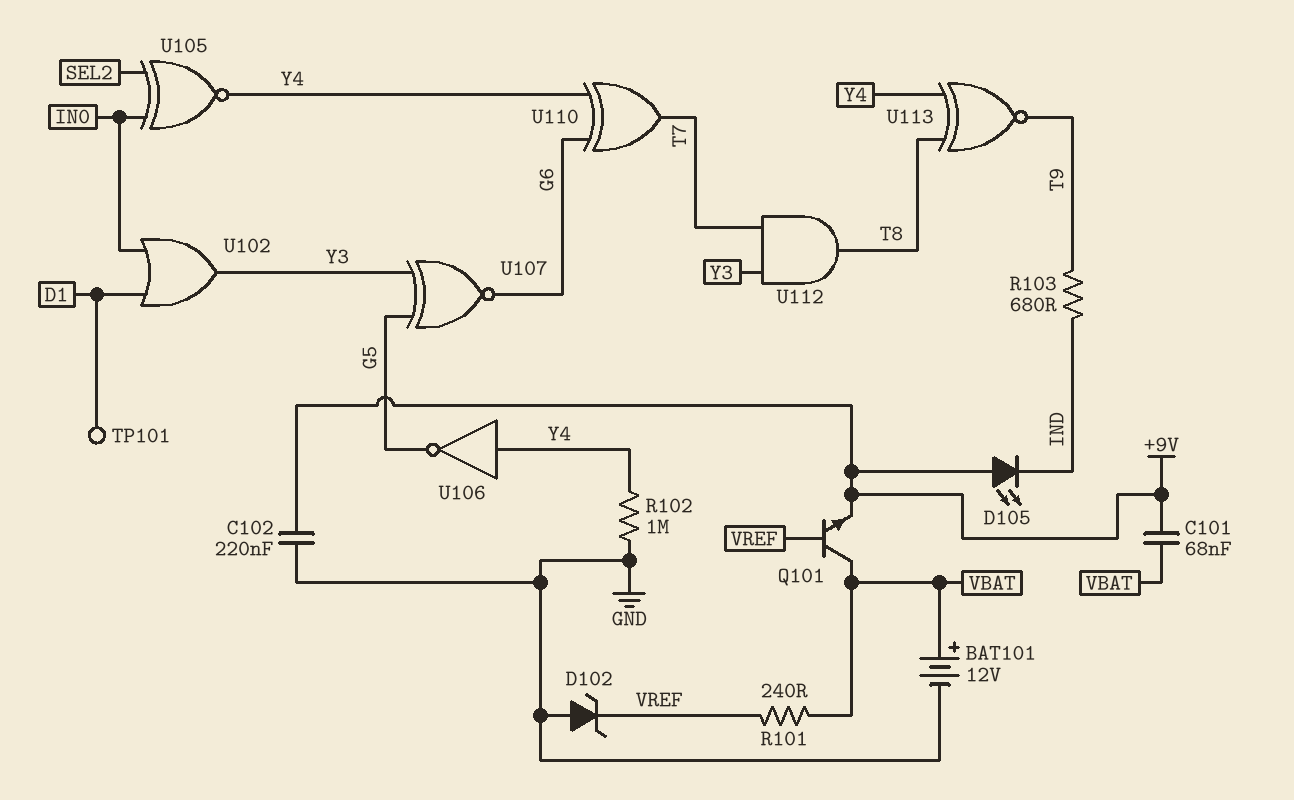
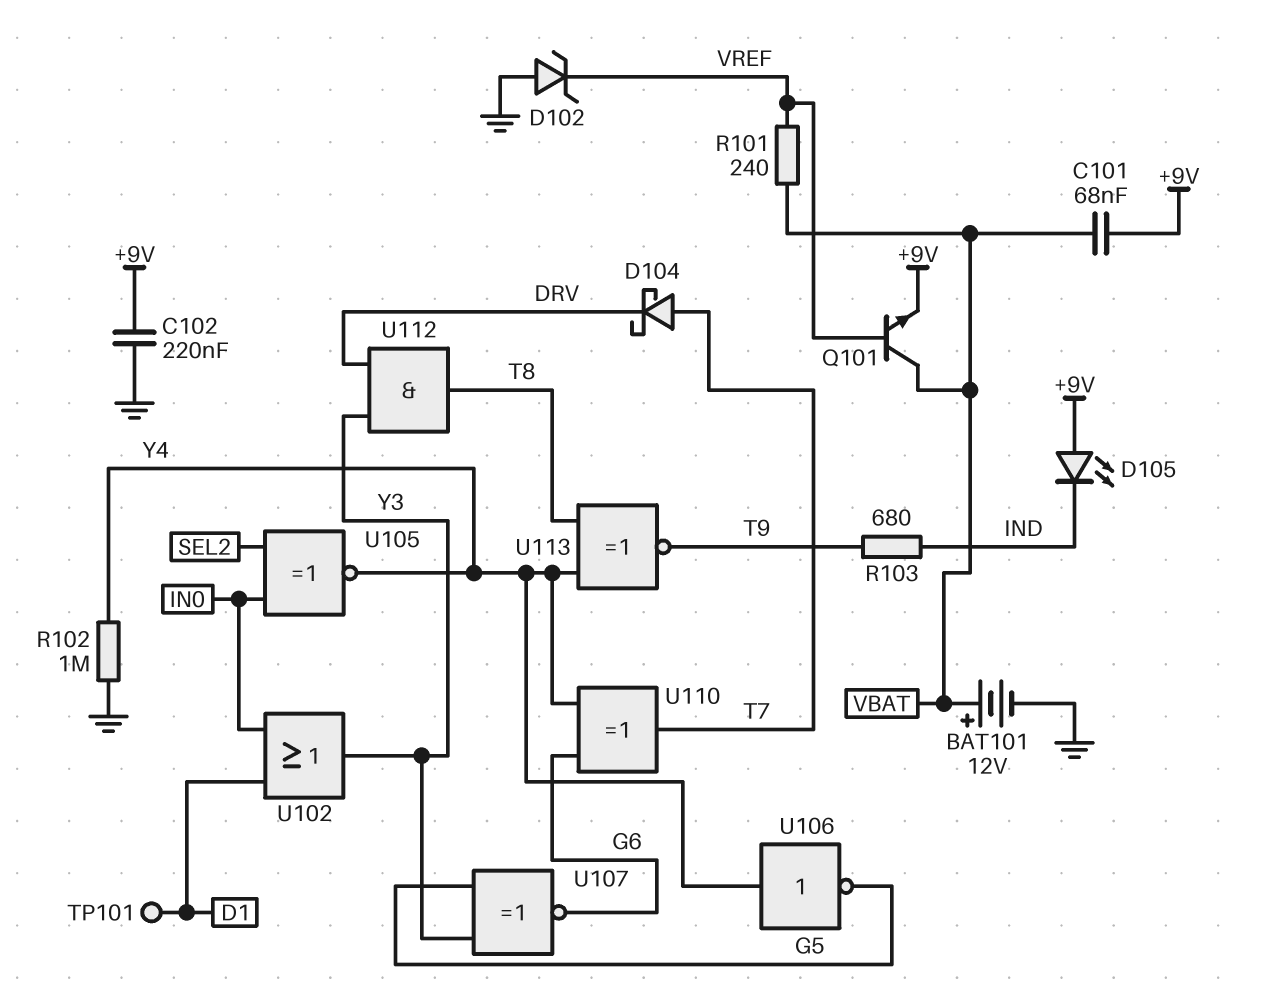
D104: none -> schottky (A T7, K DRV)
U112: AND (in T7, in Y3, out T8) -> AND (in DRV, in Y3, out T8)

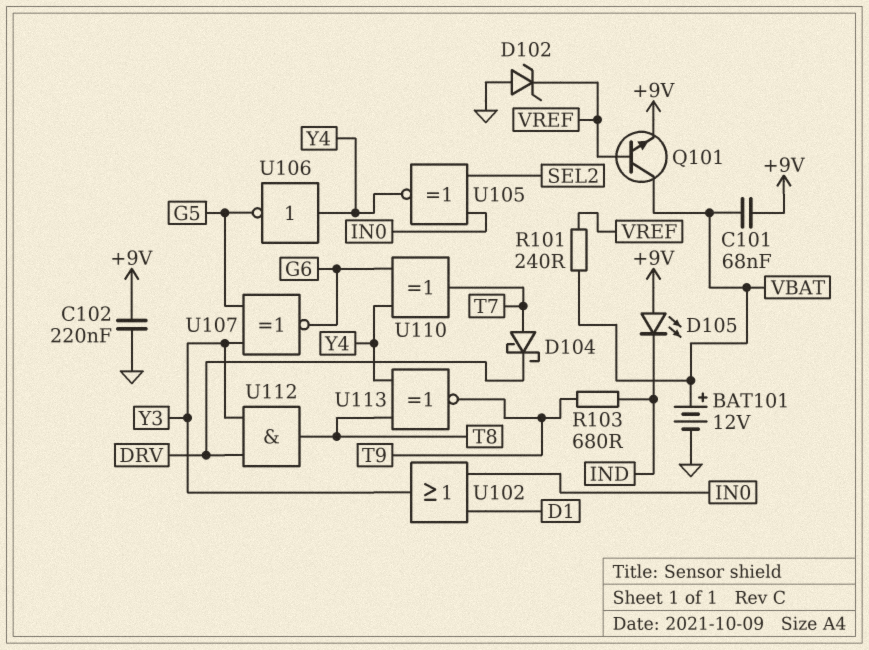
R102: 1M (GND, Y4) -> none
TP101: test point (D1) -> none

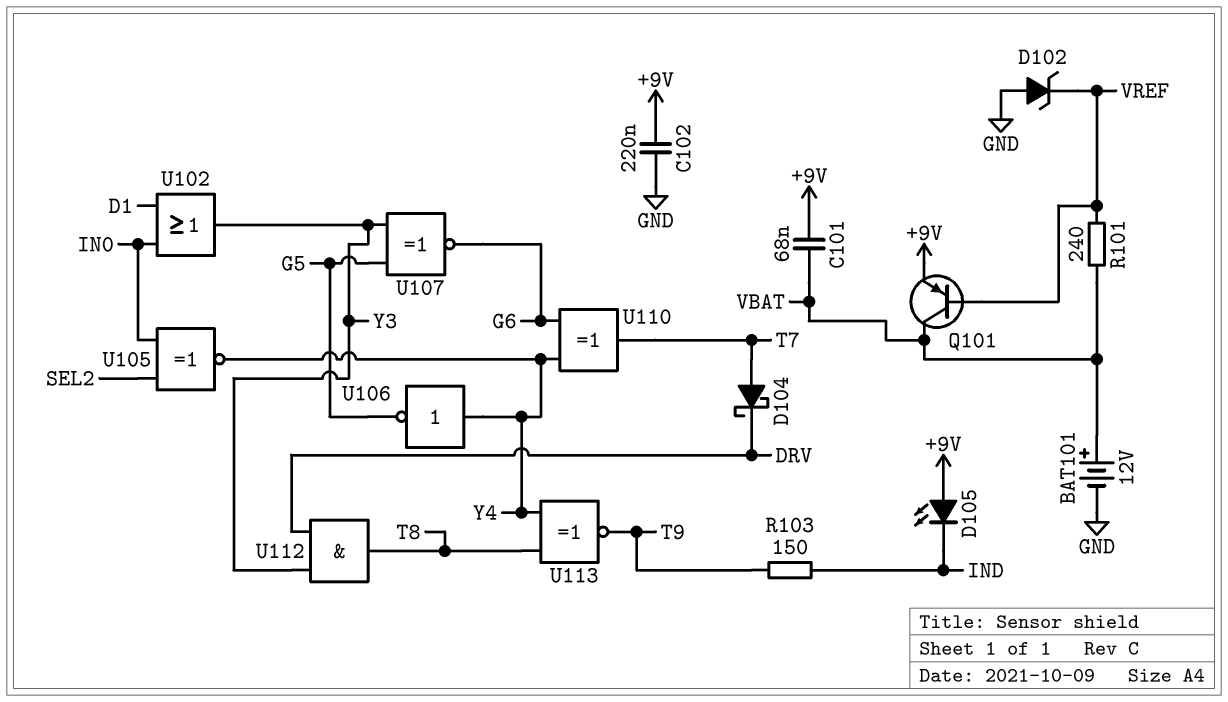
Q101: NPN (B VREF, C VBAT, E +9V) -> PNP (B VREF, C VBAT, E +9V)
R103: 680 (IND, T9) -> 150 (IND, T9)

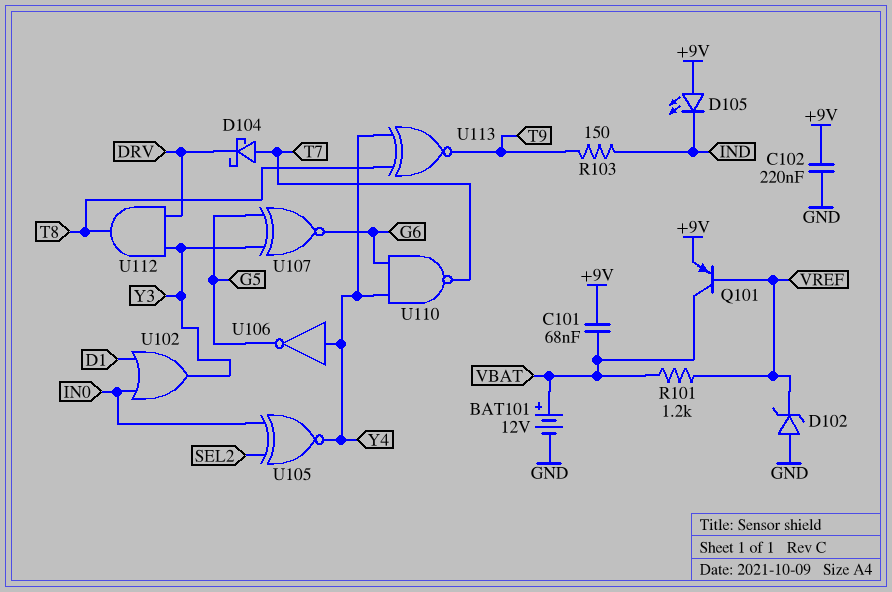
R101: 240 (VBAT, VREF) -> 1.2k (VBAT, VREF)
U110: XOR (in G6, in Y4, out T7) -> NAND (in G6, in Y4, out T7)

